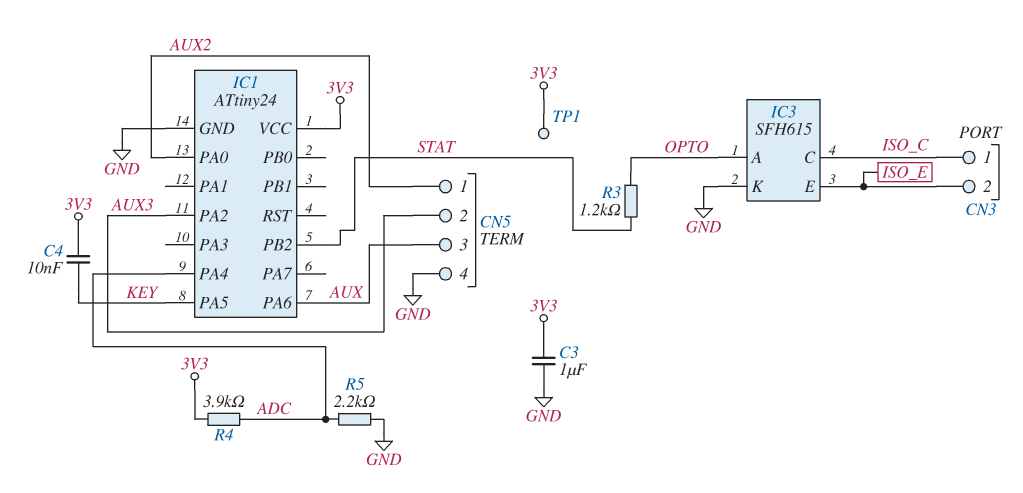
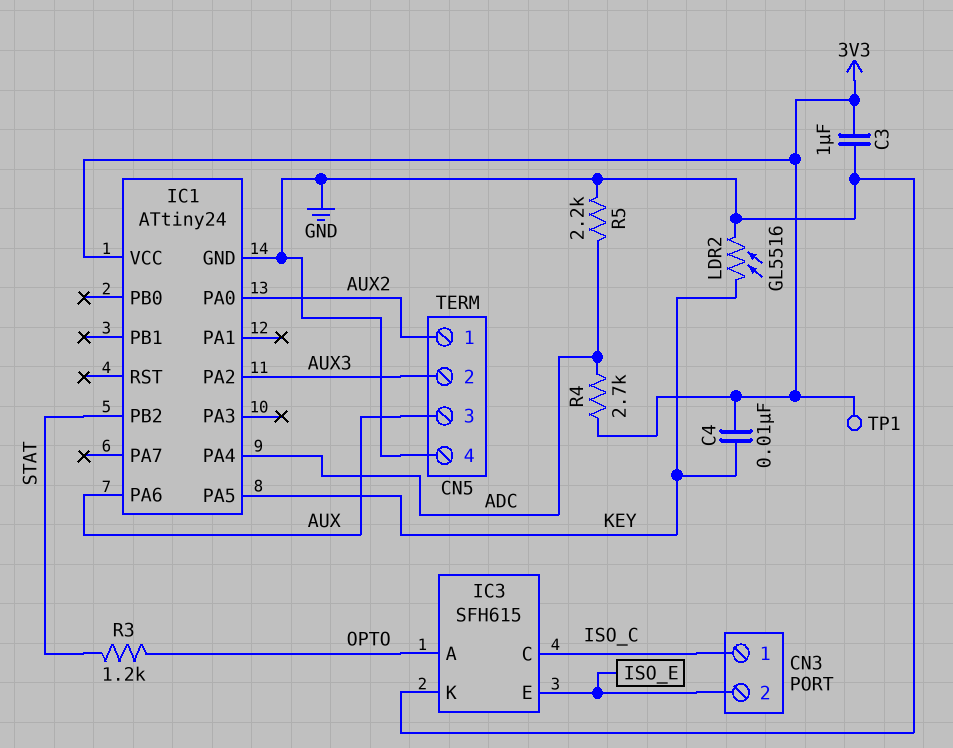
LDR2: none -> GL5516 (GND, KEY)
R4: 3.9k (3V3, ADC) -> 2.7k (3V3, ADC)

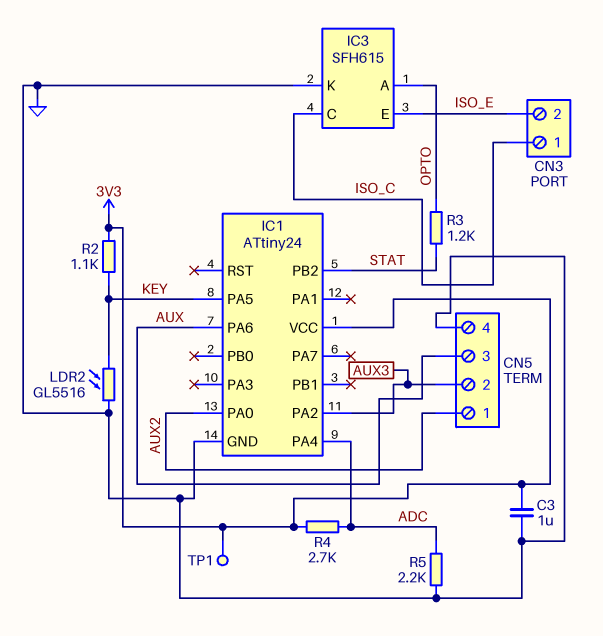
C4: 10nF (3V3, KEY) -> none
R2: none -> 1.1k (3V3, KEY)

